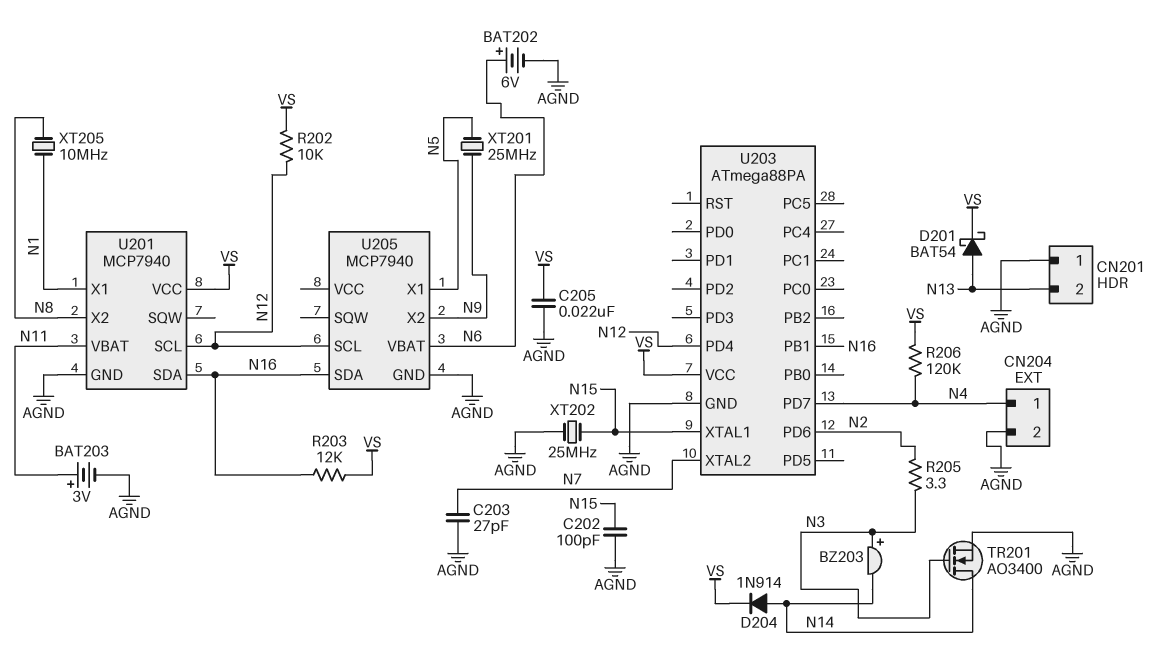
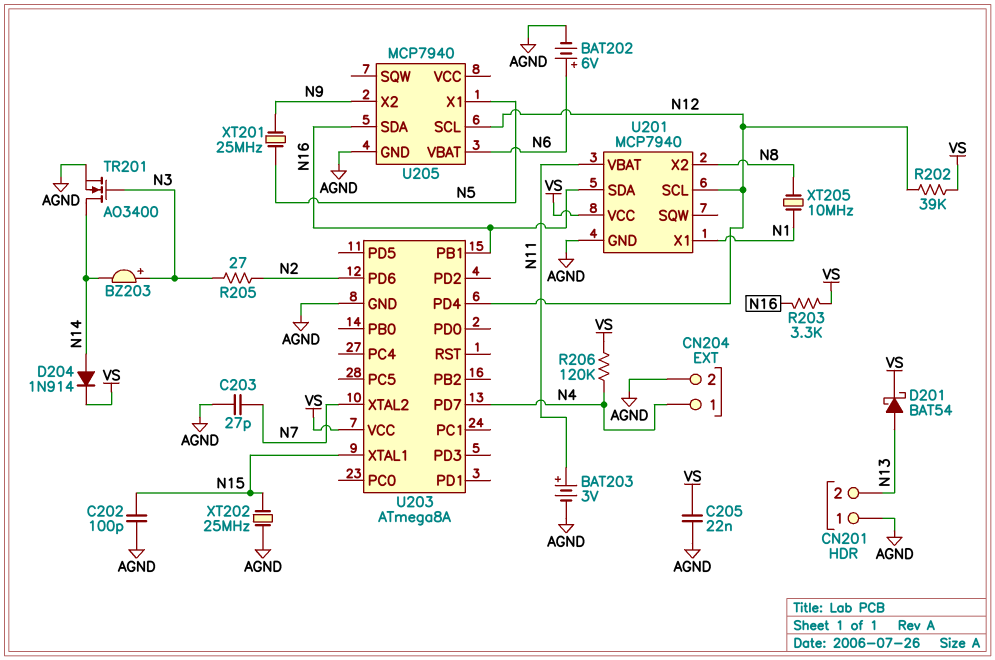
R202: 10k (N12, VS) -> 39k (N12, VS)
R203: 12k (N16, VS) -> 3.3k (N16, VS)
R205: 3.3 (N2, N3) -> 27 (N2, N3)
U203: ATmega88PA -> ATmega8A

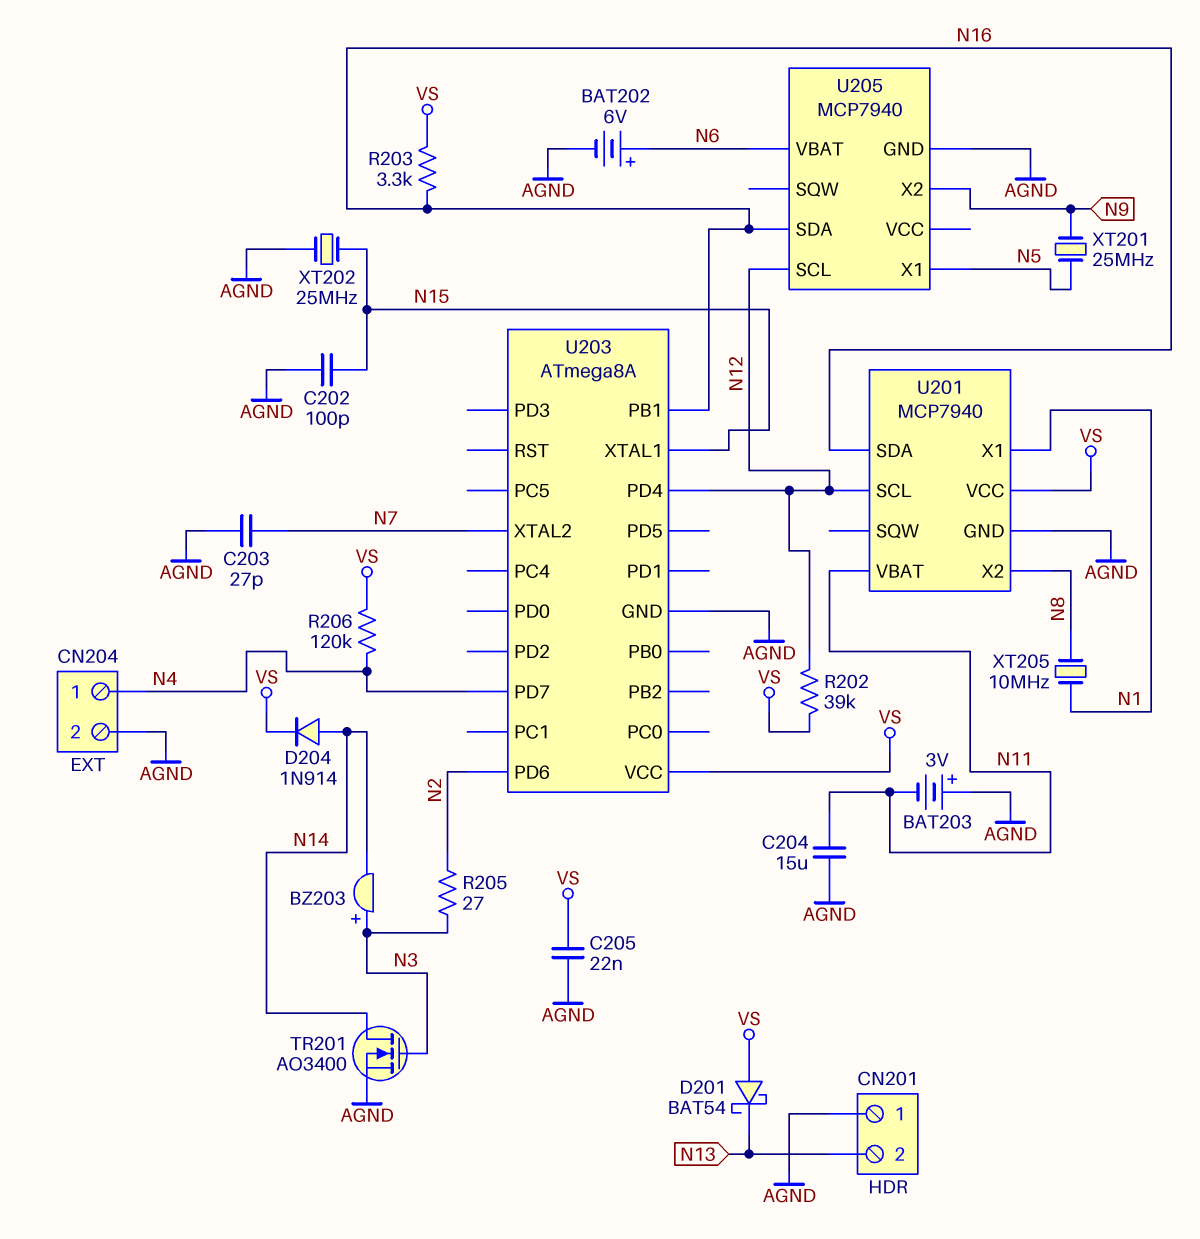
BAT203: 3V (plus N11, minus AGND) -> 3V (plus AGND, minus N11)
C204: none -> 15uF (AGND, N11)
D201: schottky BAT54 (A N13, K VS) -> schottky BAT54 (A VS, K N13)

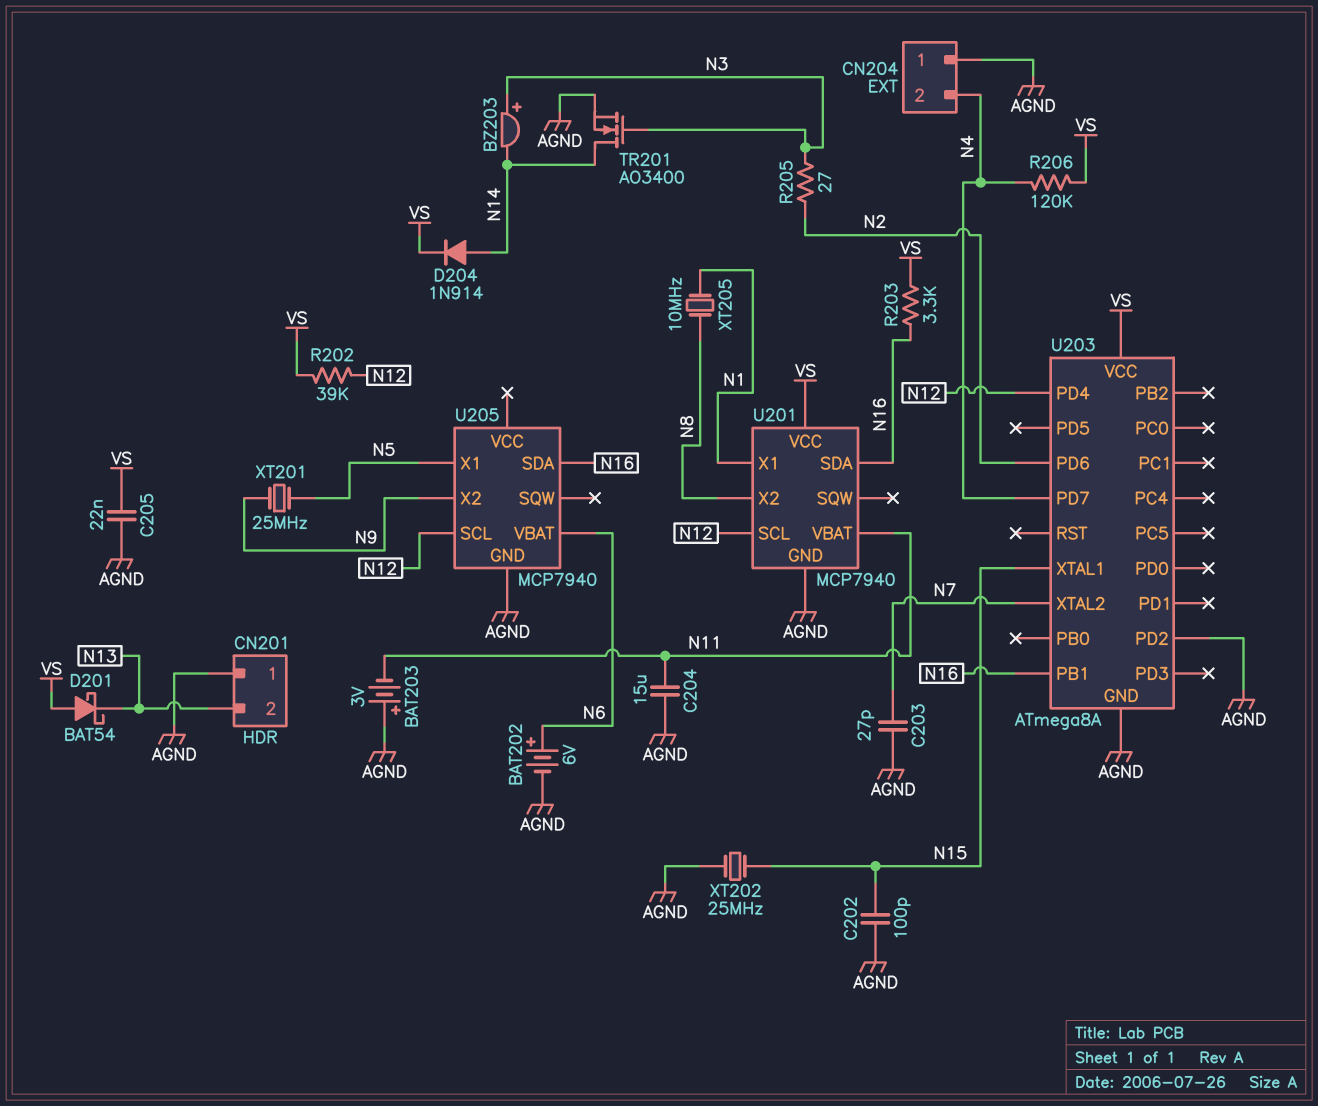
CN204 pin 1: N4 -> AGND
CN204 pin 2: AGND -> N4
U203 pin PD2: none -> AGND

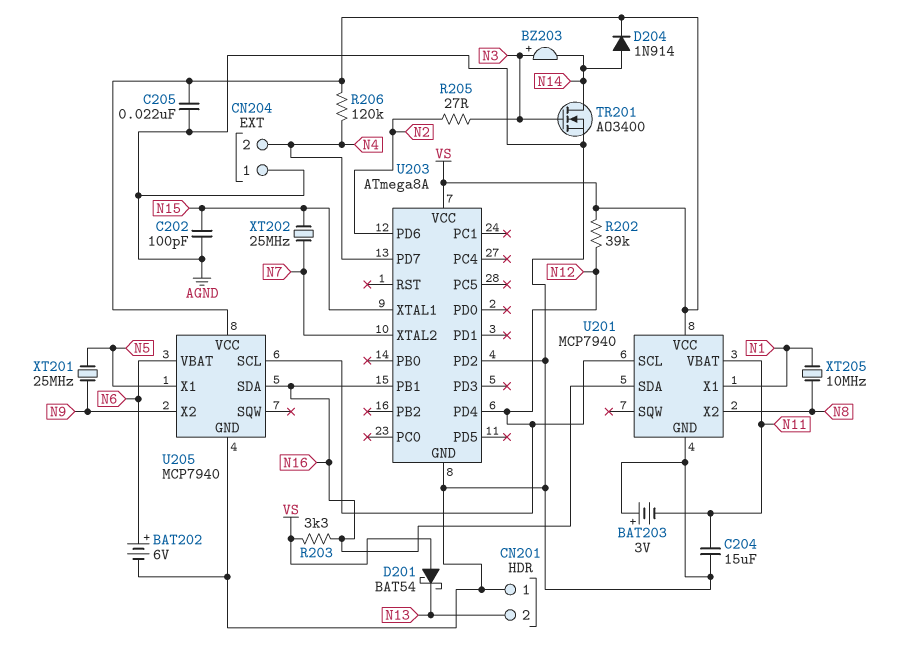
C203: 27pF (AGND, N7) -> none
U205 pin VCC: none -> VS
XT202: 25MHz (AGND, N15) -> 25MHz (N7, N15)

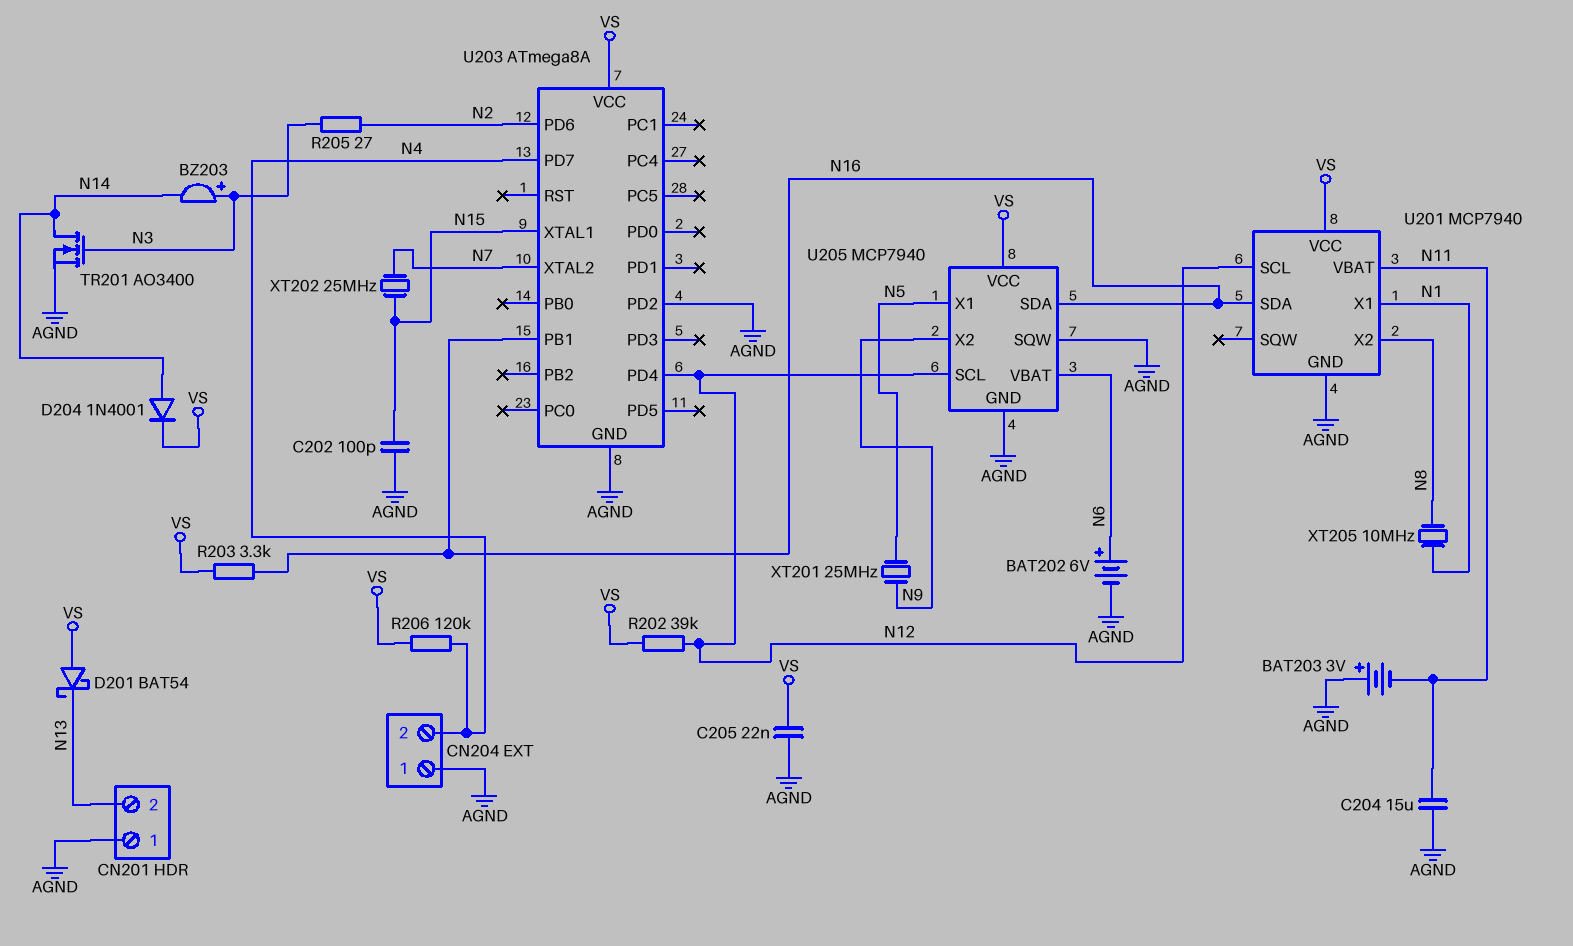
D204: diode 1N914 (A N14, K VS) -> diode 1N4001 (A N14, K VS)
U205 pin SQW: none -> AGND

